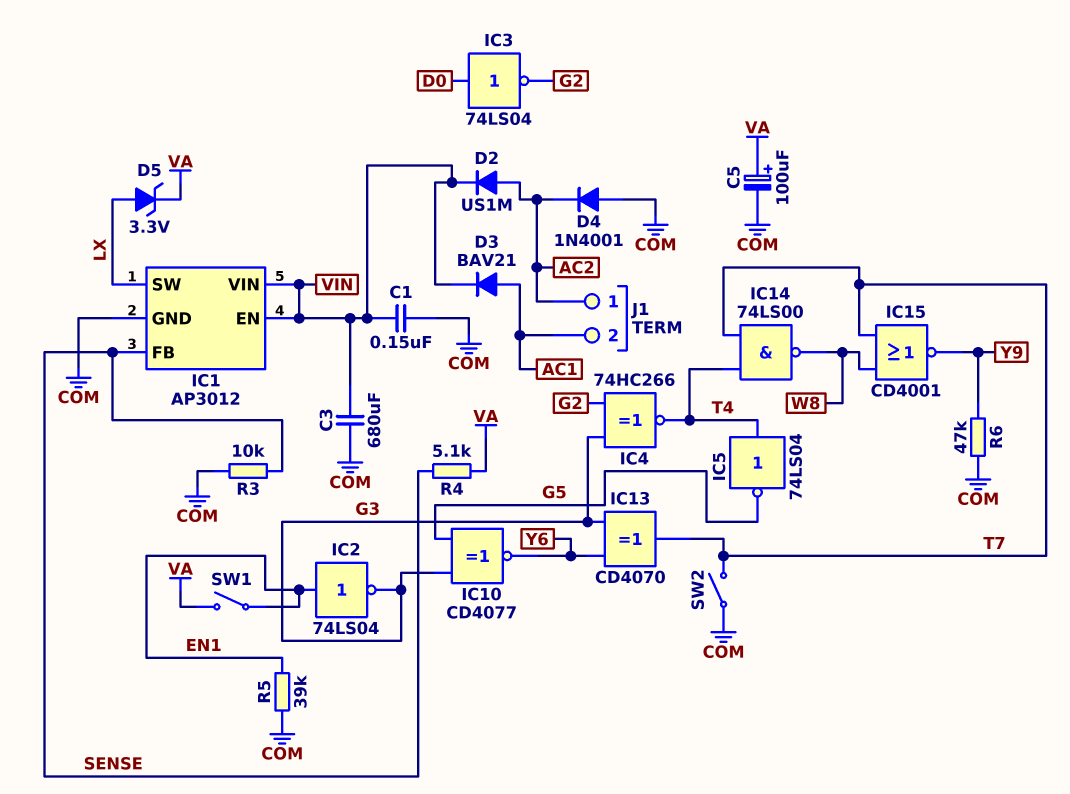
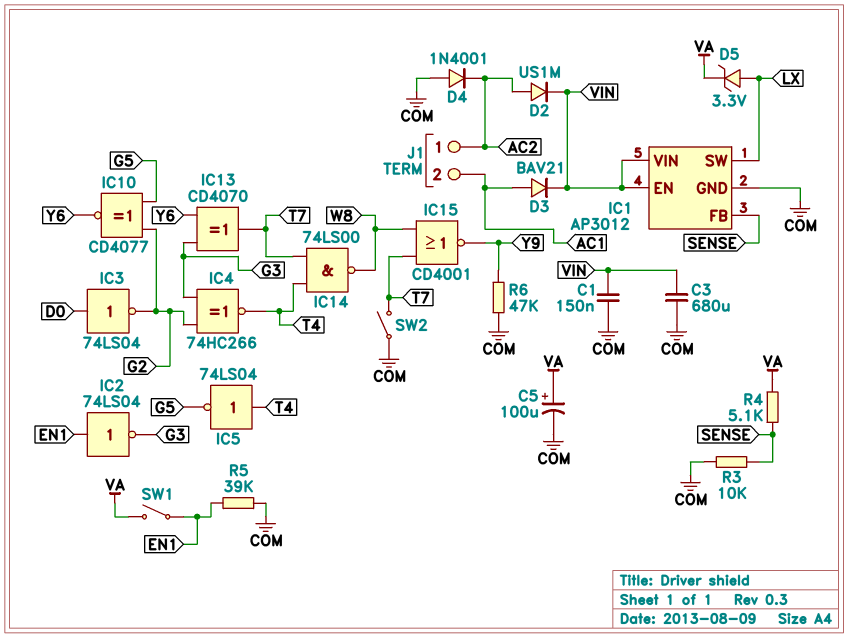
IC10: XNOR CD4077 (in G3, in G5, out Y6) -> XNOR CD4077 (in G2, in G5, out Y6)

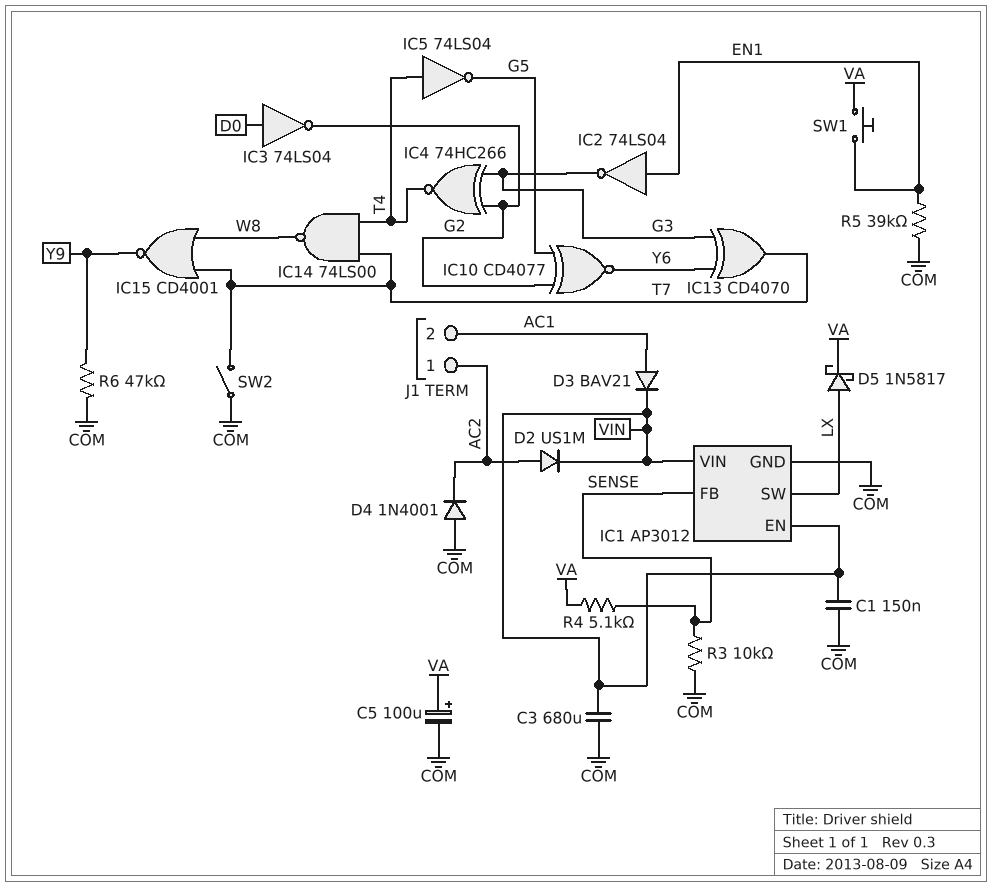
D5: zener 3.3V (A LX, K VA) -> schottky 1N5817 (A LX, K VA)
SW1: switch (EN1, VA) -> button (EN1, VA)

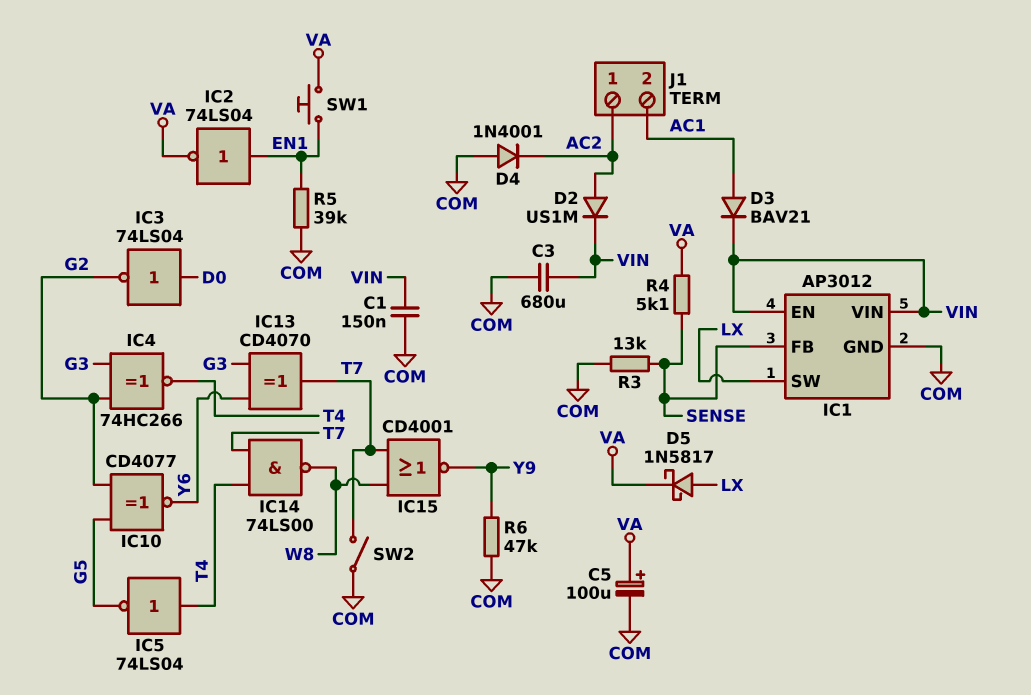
IC2: NOT 74LS04 (in EN1, out G3) -> NOT 74LS04 (in EN1, out VA)
R3: 10k (COM, SENSE) -> 13k (COM, SENSE)

